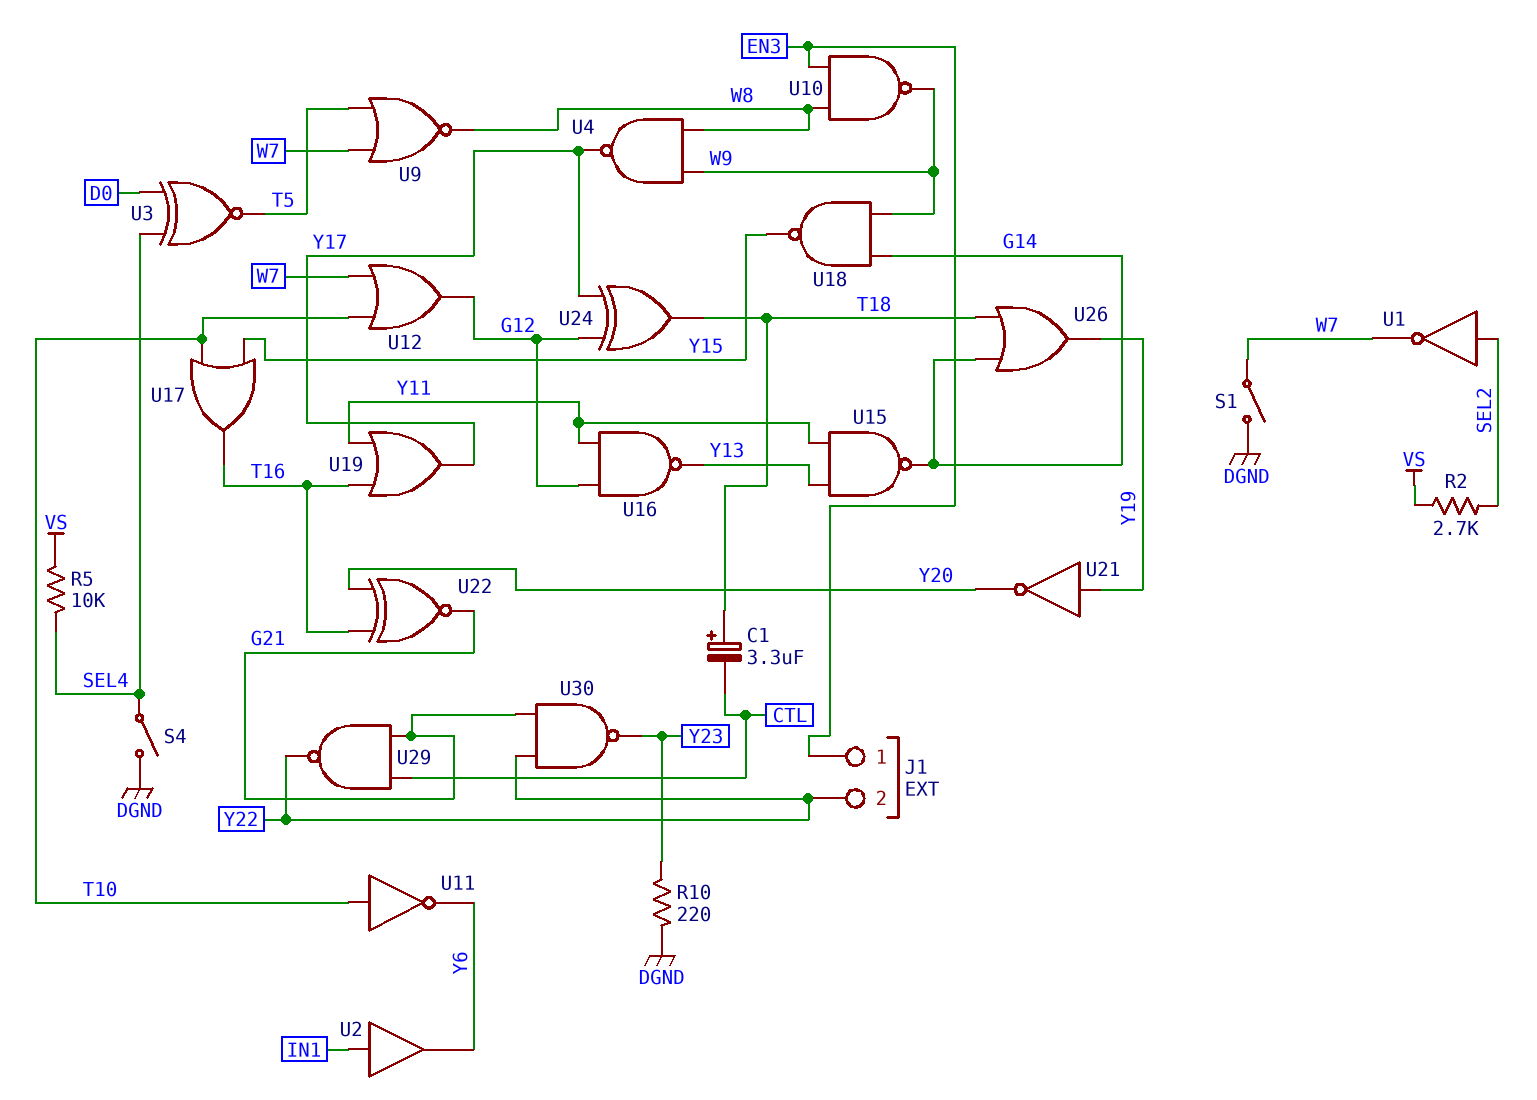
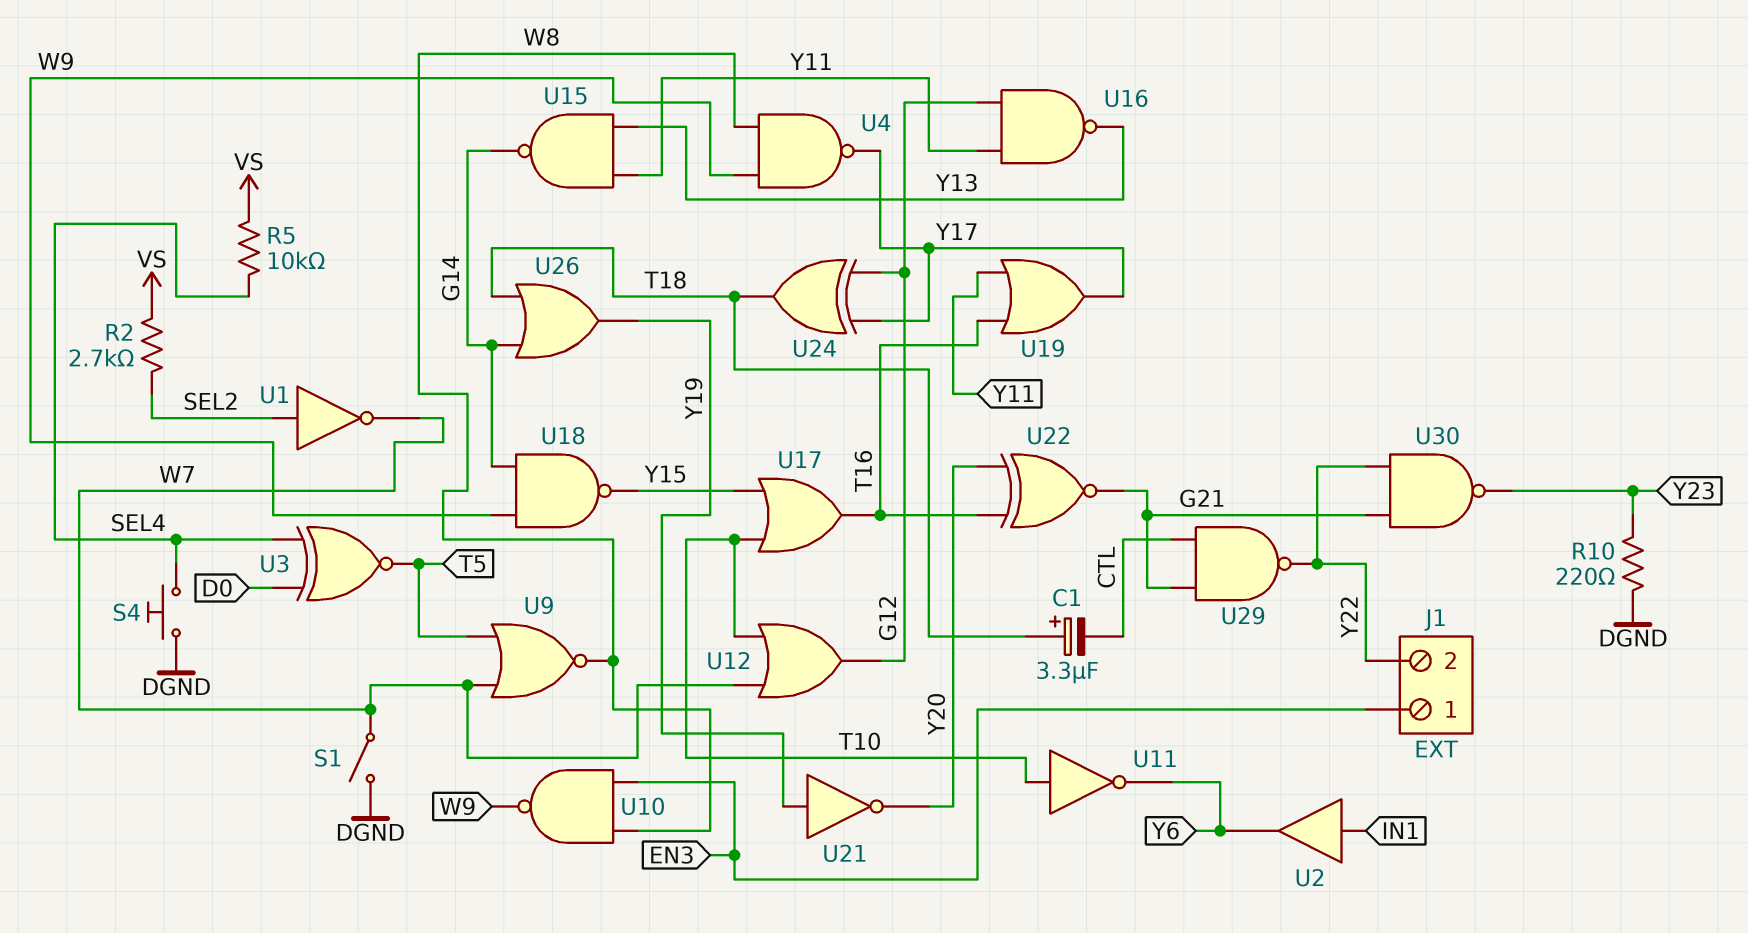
S4: switch (DGND, SEL4) -> button (DGND, SEL4)

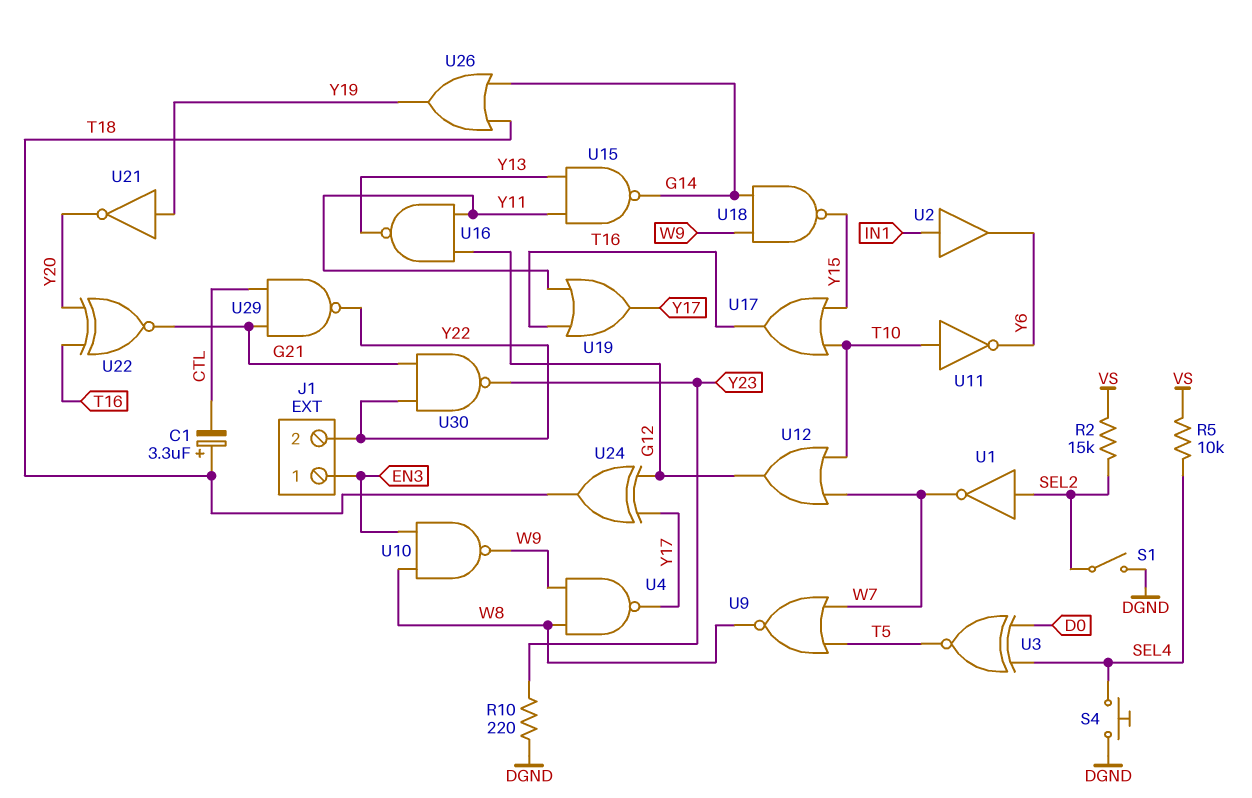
R2: 2.7k (SEL2, VS) -> 15k (SEL2, VS)
S1: switch (DGND, W7) -> switch (DGND, SEL2)

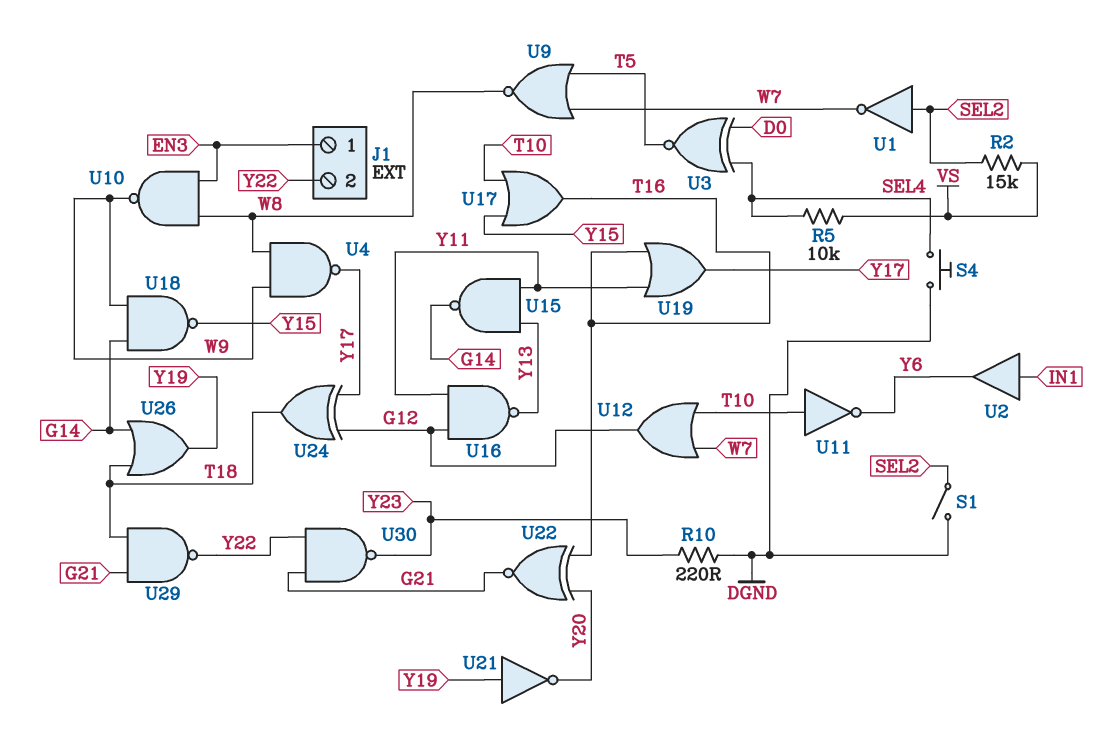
C1: 3.3uF (plus T18, minus CTL) -> none
U29: NAND (in CTL, in G21, out Y22) -> NAND (in G21, in T18, out Y22)

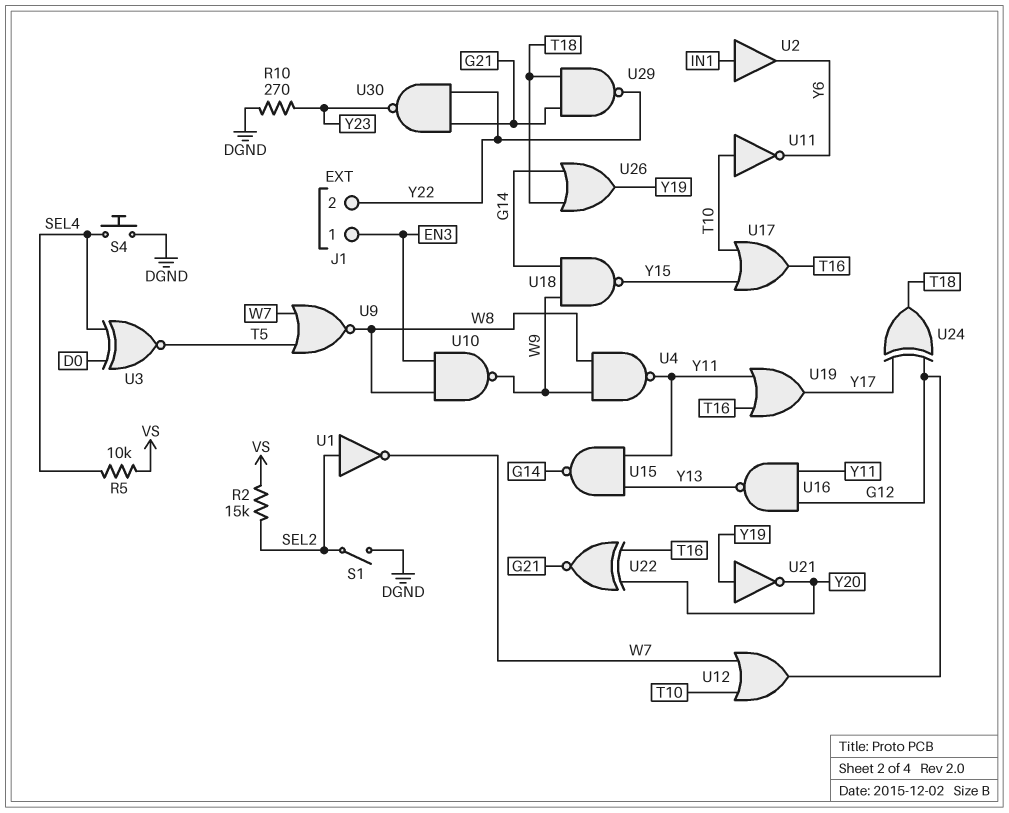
R10: 220 (DGND, Y23) -> 270 (DGND, Y23)
U4: NAND (in W8, in W9, out Y17) -> NAND (in W8, in W9, out Y11)

